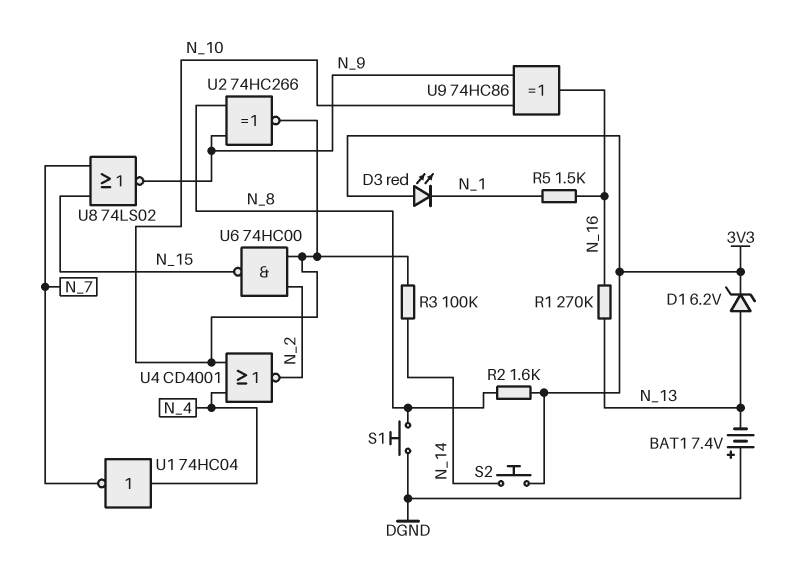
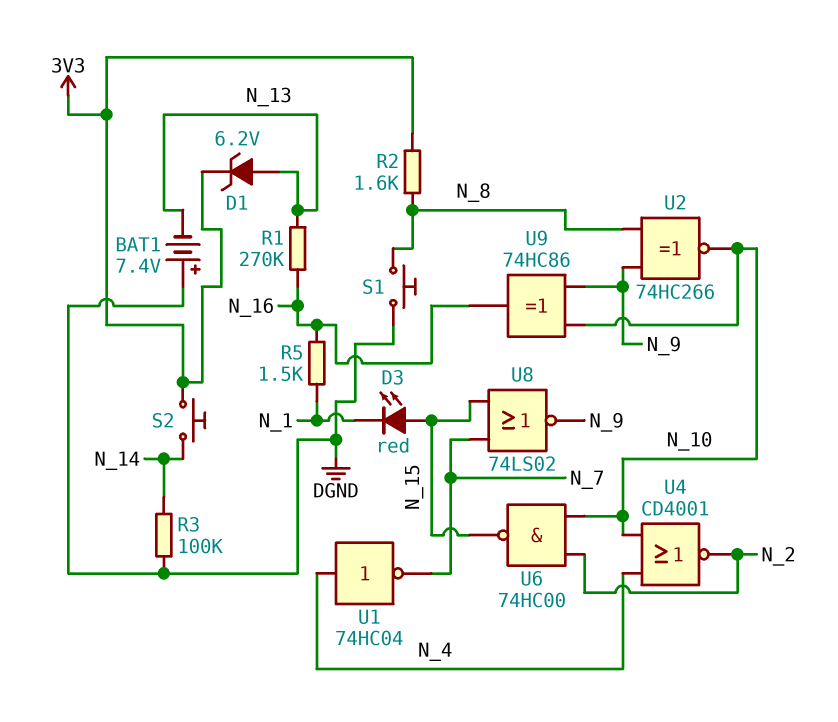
D3: LED red (A 3V3, K N_1) -> LED red (A N_15, K N_1)
R3: 100k (N_10, N_14) -> 100k (DGND, N_14)

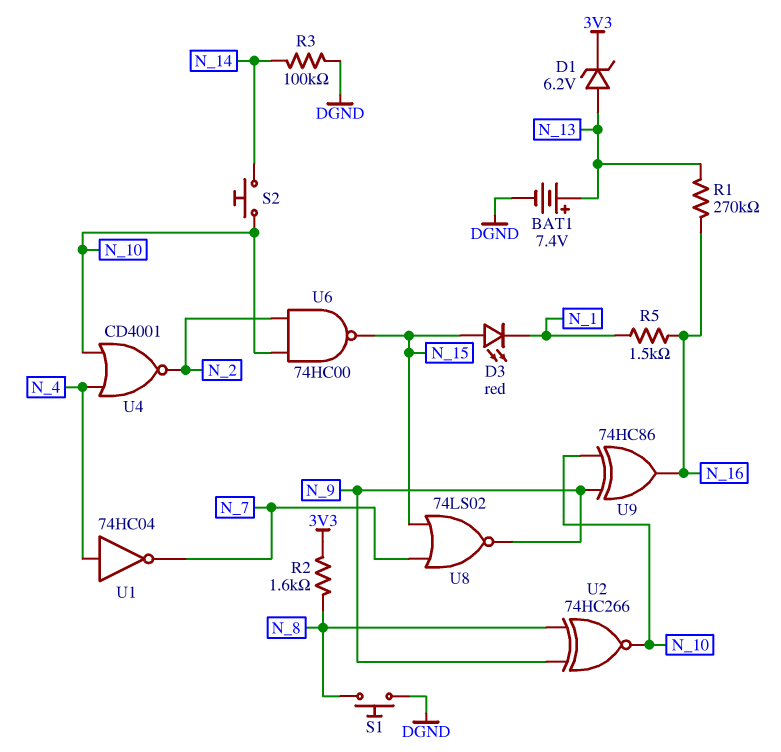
BAT1: 7.4V (plus DGND, minus N_13) -> 7.4V (plus N_13, minus DGND)
S2: button (3V3, N_14) -> button (N_10, N_14)

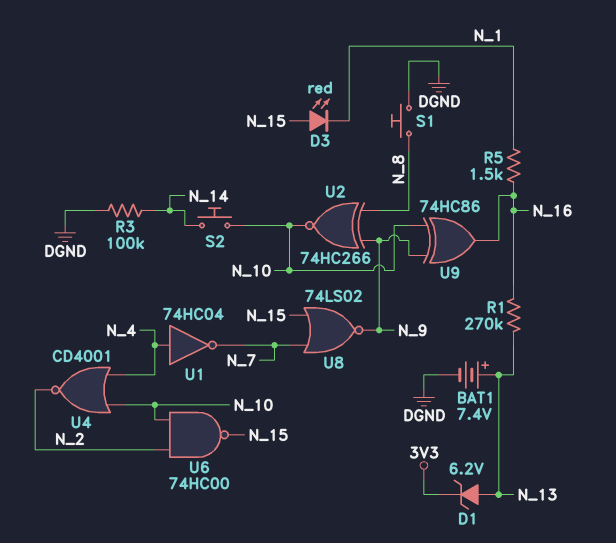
R2: 1.6k (3V3, N_8) -> none

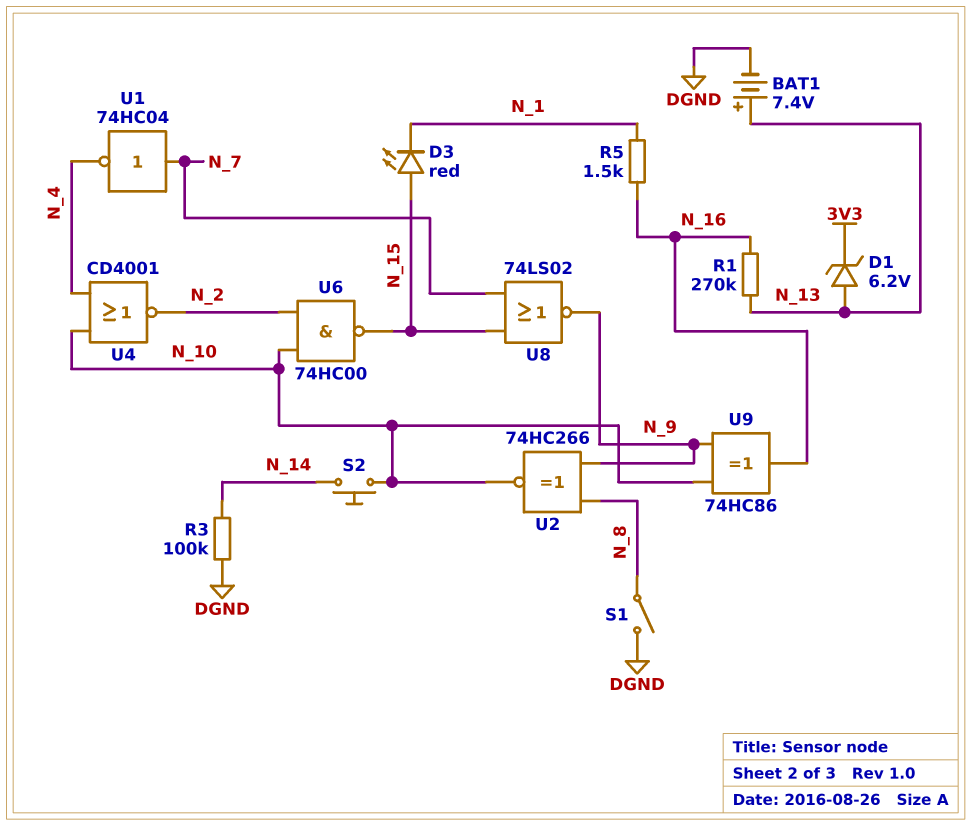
S1: button (DGND, N_8) -> switch (DGND, N_8)
U1: NOT 74HC04 (in N_4, out N_7) -> NOT 74HC04 (in N_7, out N_4)

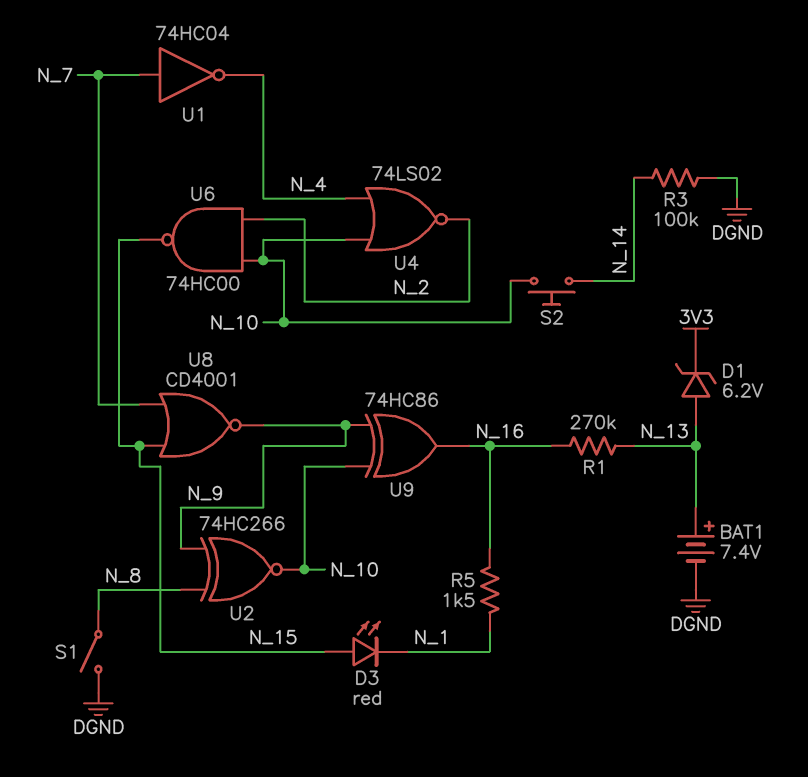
U4: NOR CD4001 (in N_4, in N_10, out N_2) -> NOR 74LS02 (in N_4, in N_10, out N_2)
U8: NOR 74LS02 (in N_7, in N_15, out N_9) -> NOR CD4001 (in N_7, in N_15, out N_9)

